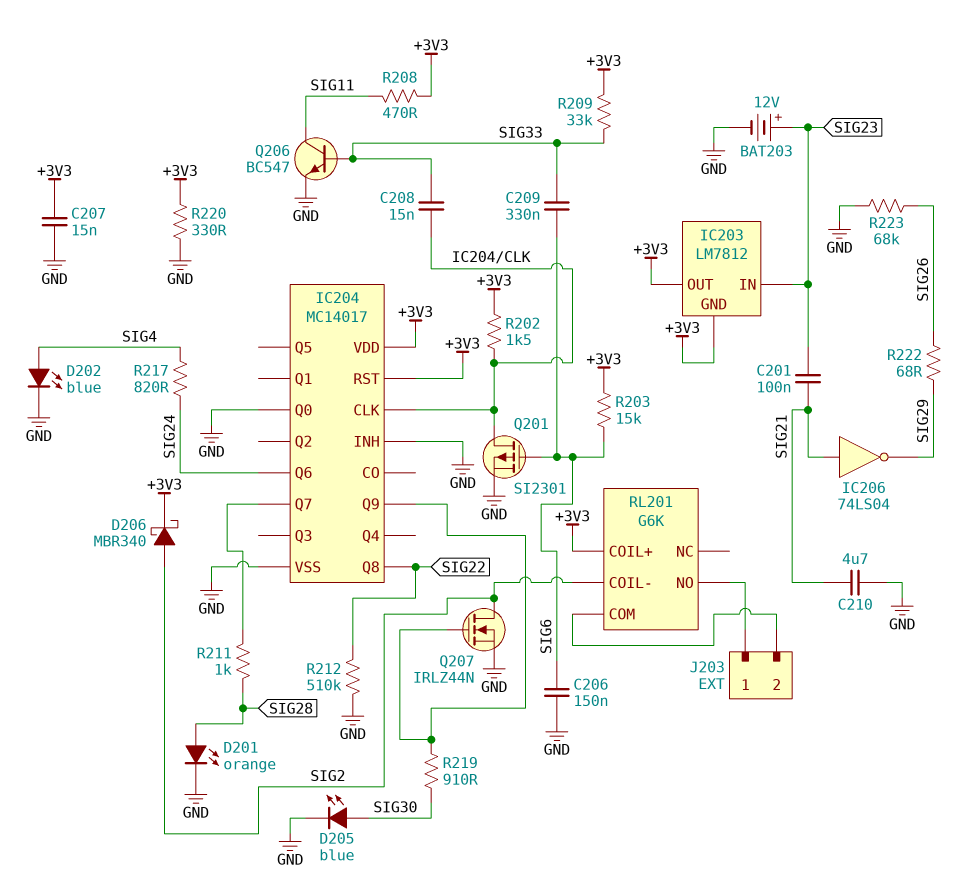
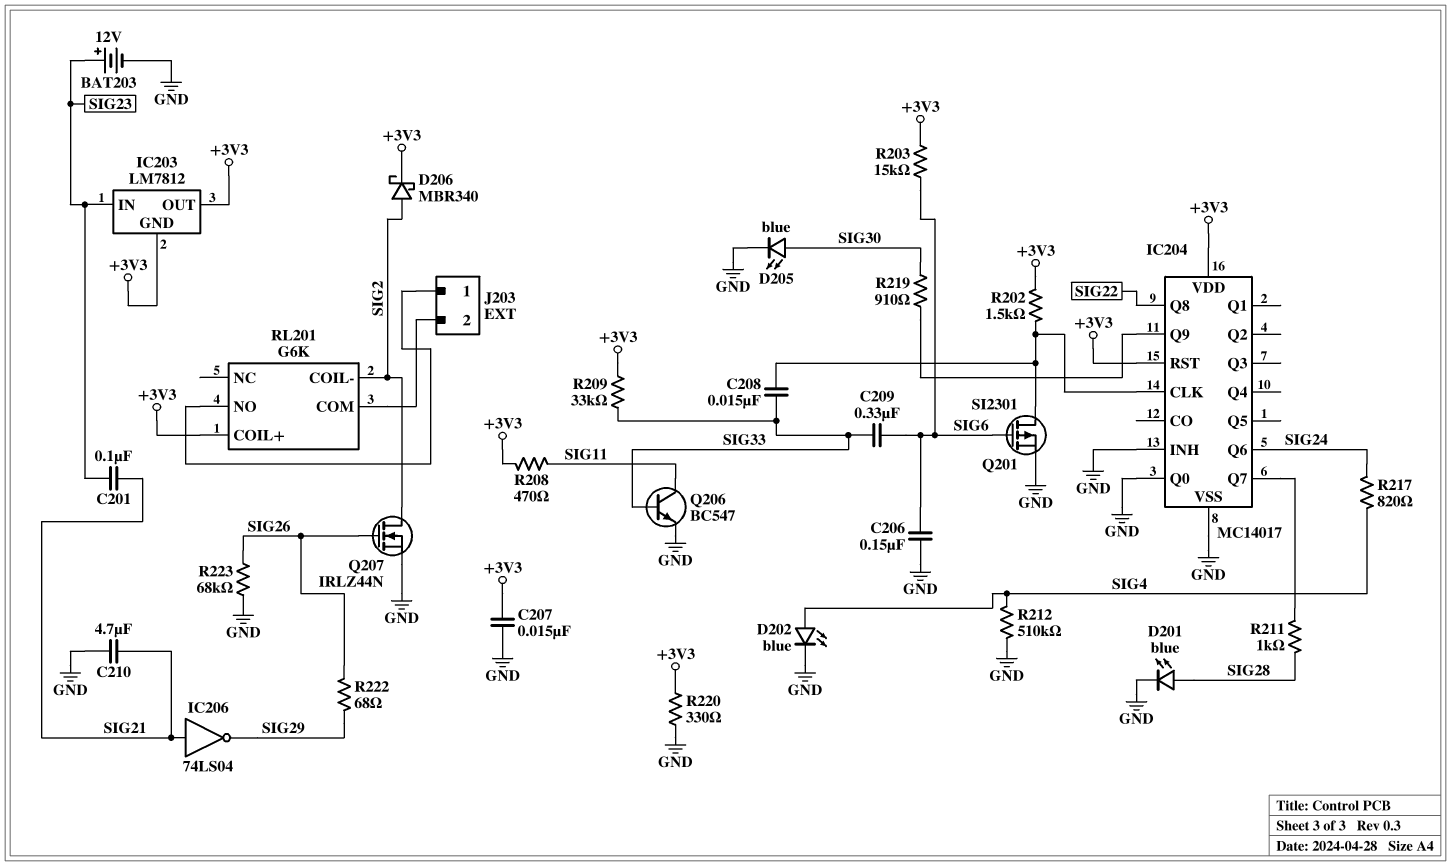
D201: LED orange (A SIG28, K GND) -> LED blue (A SIG28, K GND)
Q207: NMOS IRLZ44N (G IC204/Q9, D SIG2, S GND) -> NMOS IRLZ44N (G SIG26, D SIG2, S GND)
R212: 510k (GND, SIG22) -> 510k (GND, SIG4)

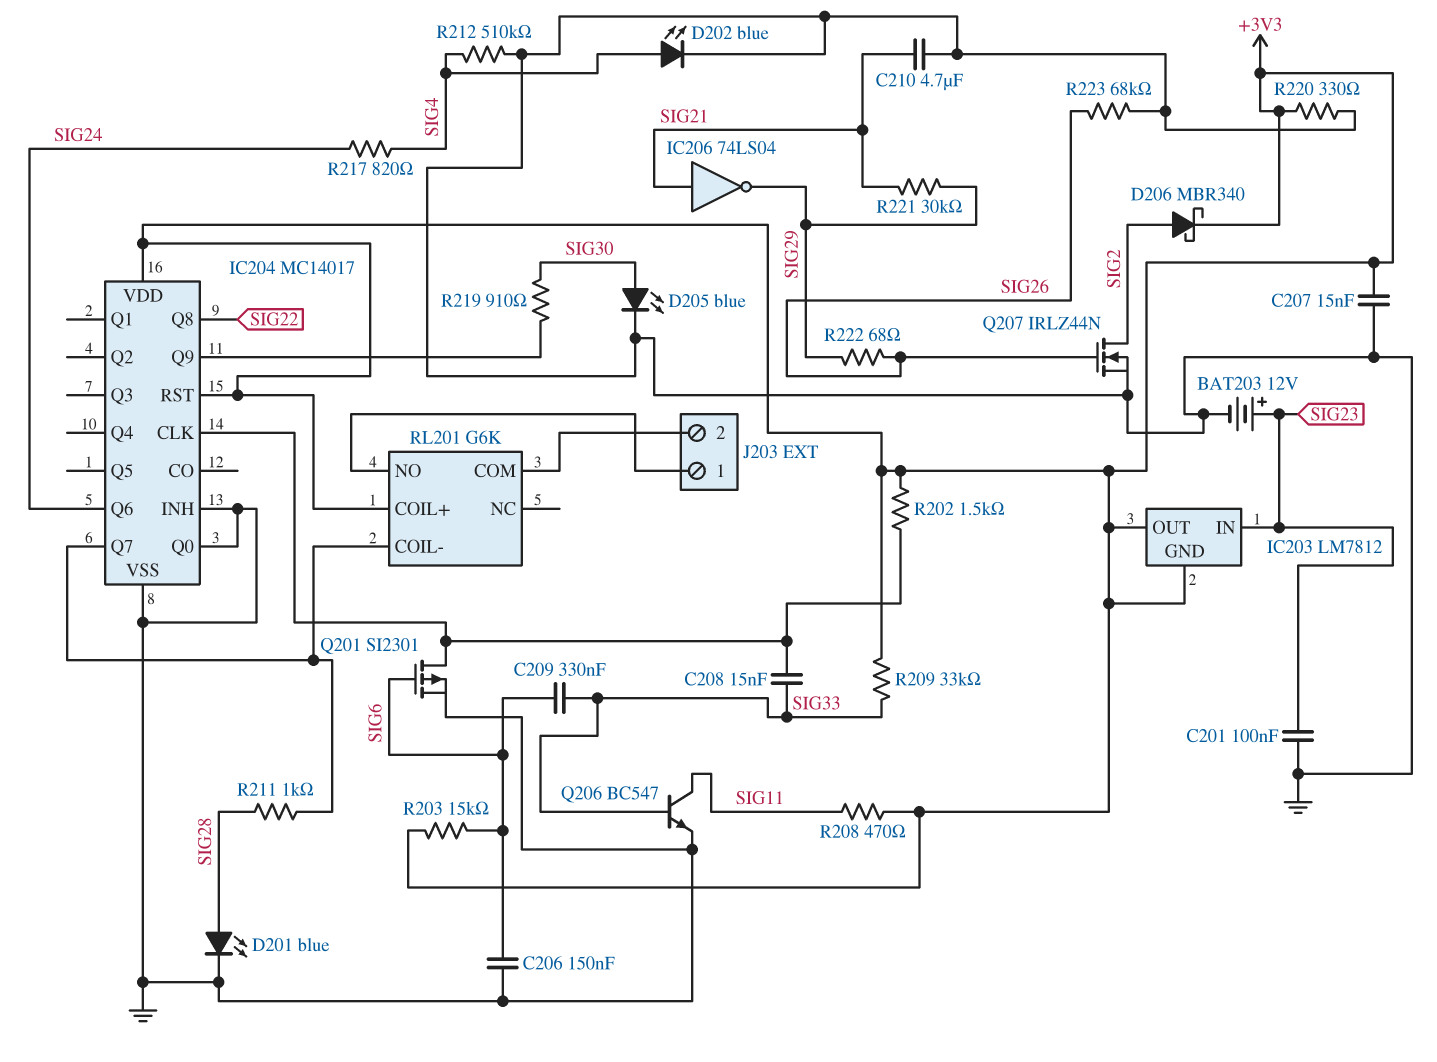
C201: 100nF (SIG21, SIG23) -> 100nF (GND, SIG23)
R221: none -> 30k (SIG21, SIG29)
RL201 pin COIL-: SIG2 -> IC204/Q7

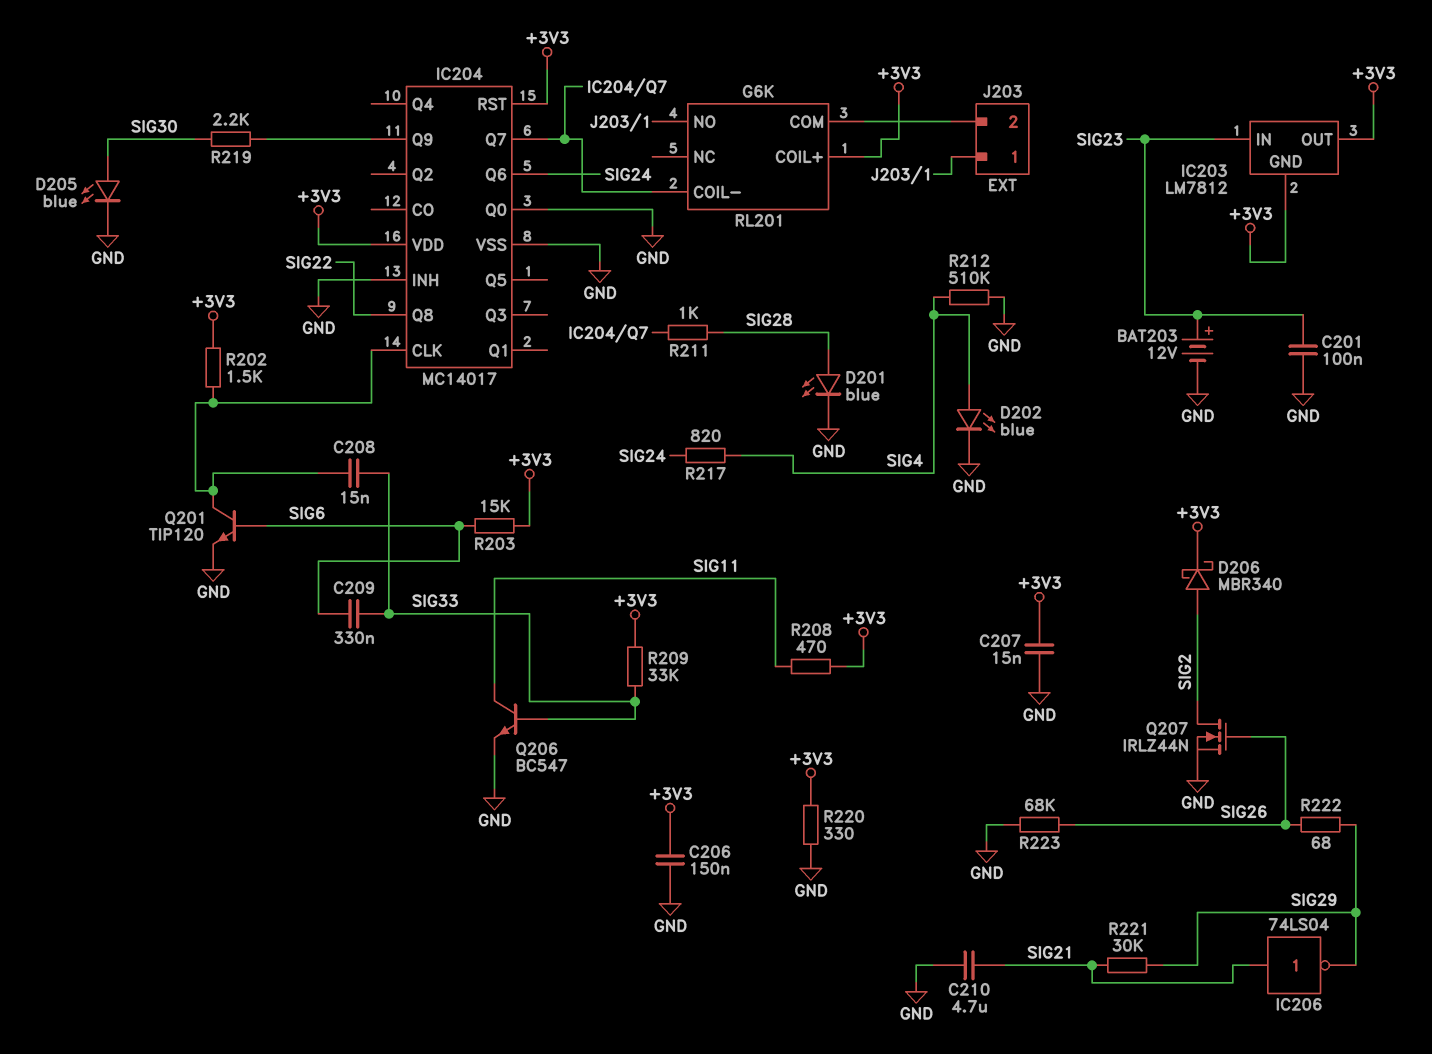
C206: 150nF (GND, SIG6) -> 150nF (+3V3, GND)
Q201: PMOS SI2301 (G SIG6, D IC204/CLK, S GND) -> NPN TIP120 (B SIG6, C IC204/CLK, E GND)
R219: 910 (IC204/Q9, SIG30) -> 2.2k (IC204/Q9, SIG30)

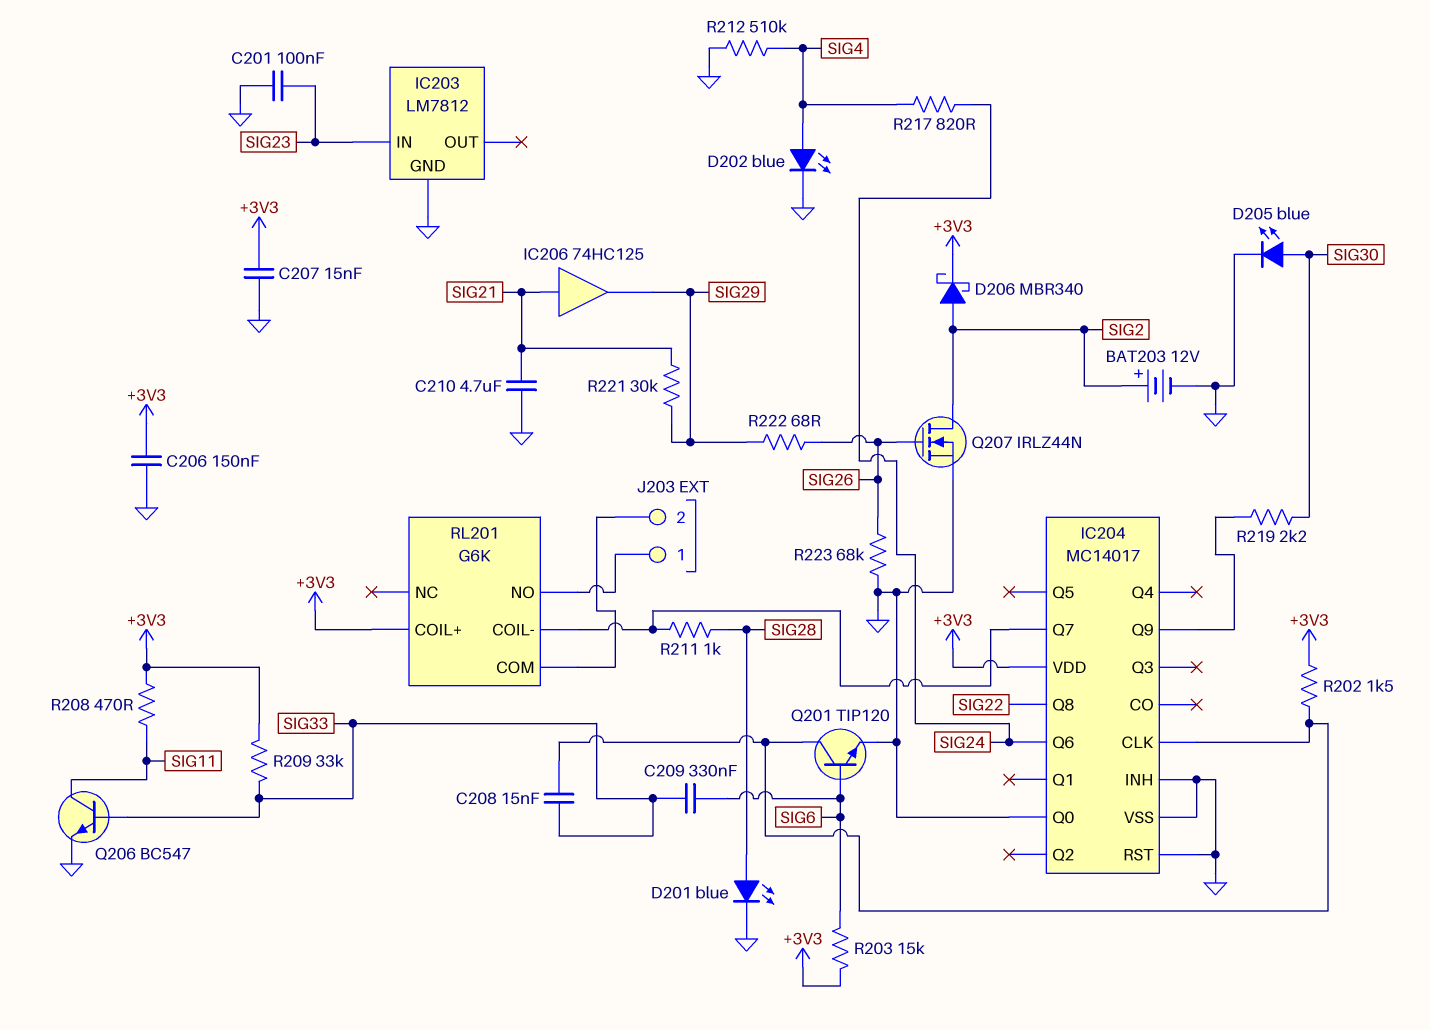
BAT203: 12V (plus SIG23, minus GND) -> 12V (plus SIG2, minus GND)
IC203 pin GND: +3V3 -> GND
IC203 pin OUT: +3V3 -> none
IC204 pin RST: +3V3 -> GND
IC206: NOT 74LS04 (in SIG21, out SIG29) -> buffer 74HC125 (in SIG21, out SIG29)
R220: 330 (+3V3, GND) -> none

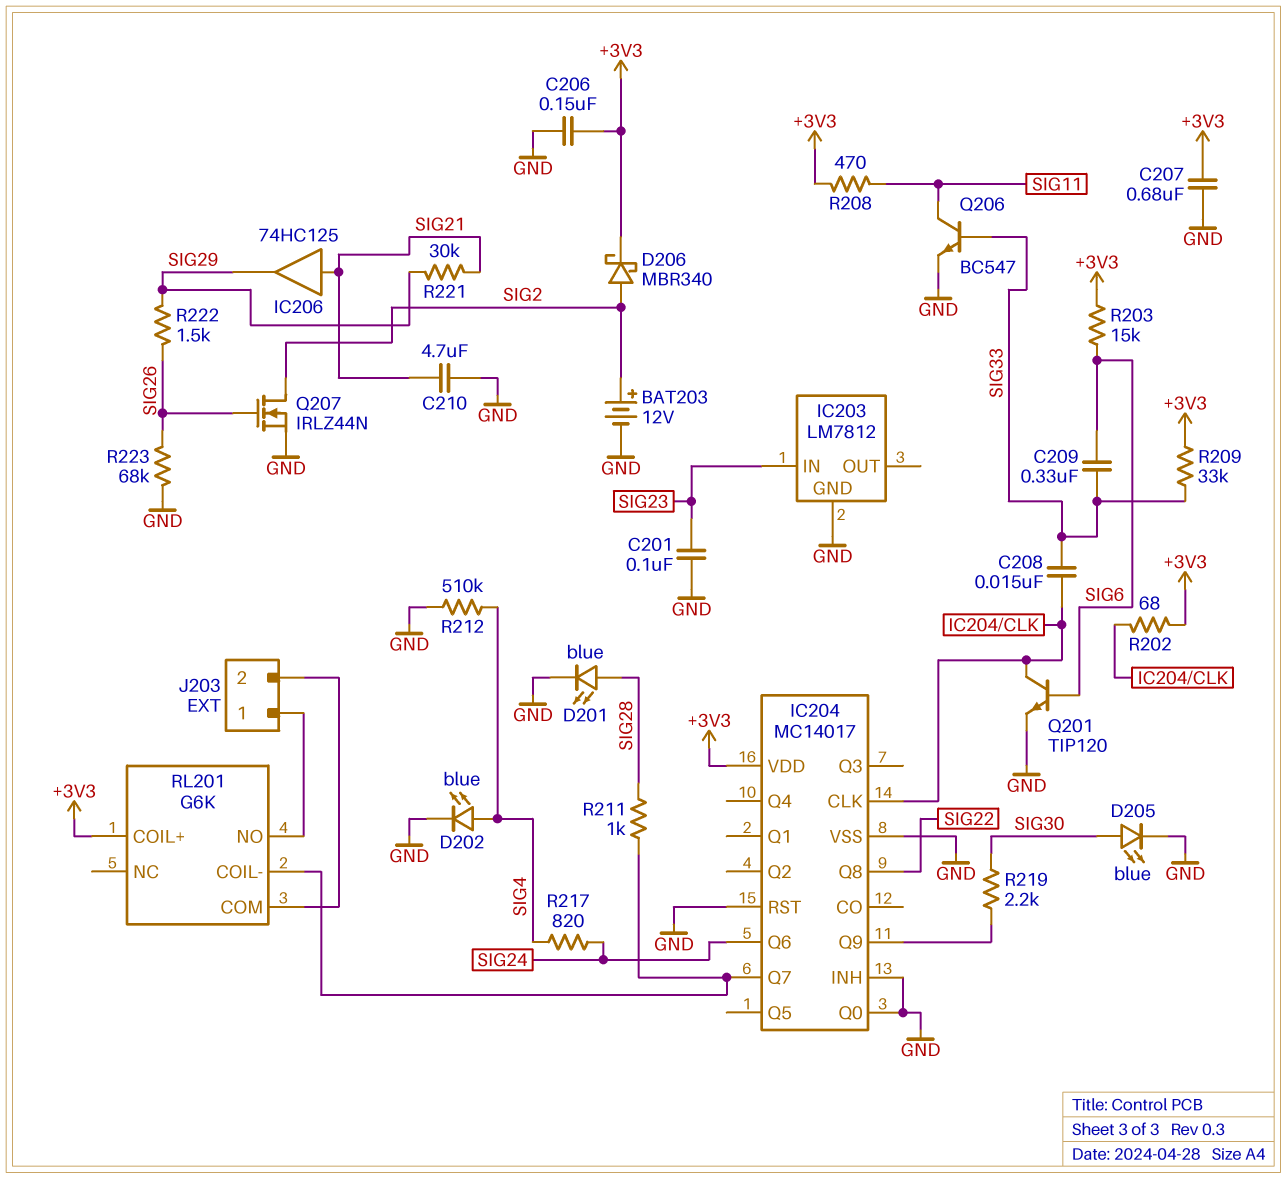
C207: 15nF (+3V3, GND) -> 680nF (+3V3, GND)
R202: 1.5k (+3V3, IC204/CLK) -> 68 (+3V3, IC204/CLK)
R222: 68 (SIG26, SIG29) -> 1.5k (SIG26, SIG29)

